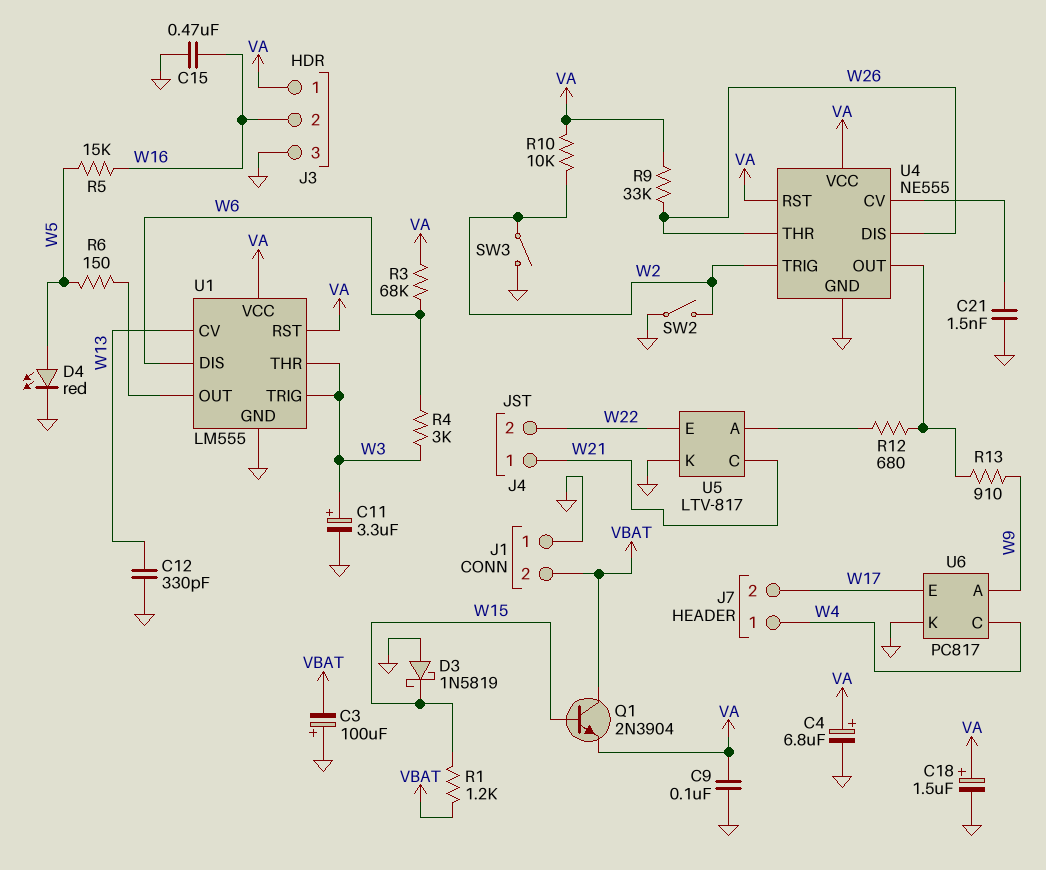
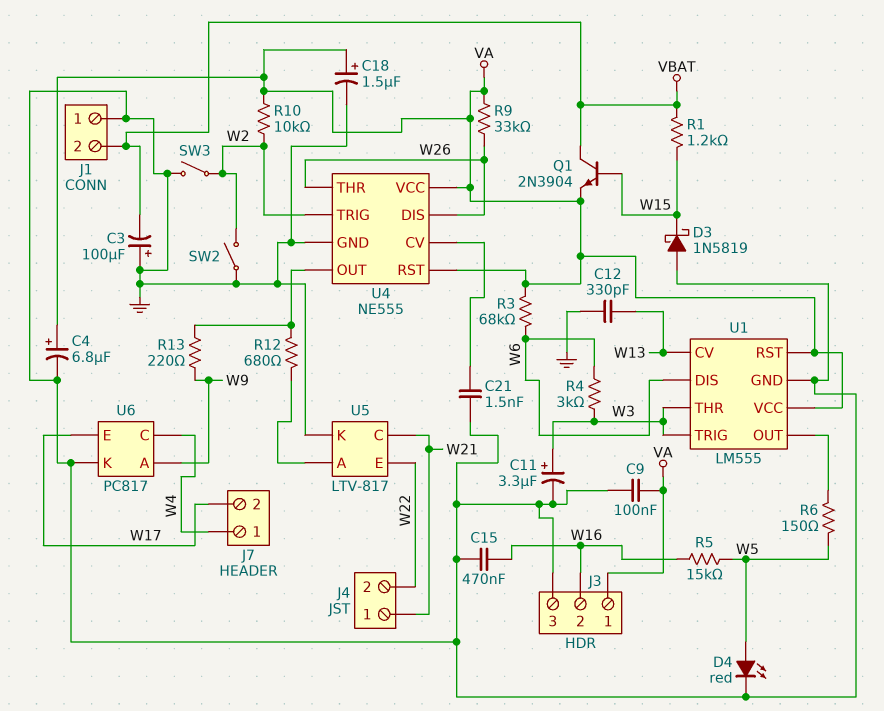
R13: 910 (U4/OUT, W9) -> 220 (U4/OUT, W9)

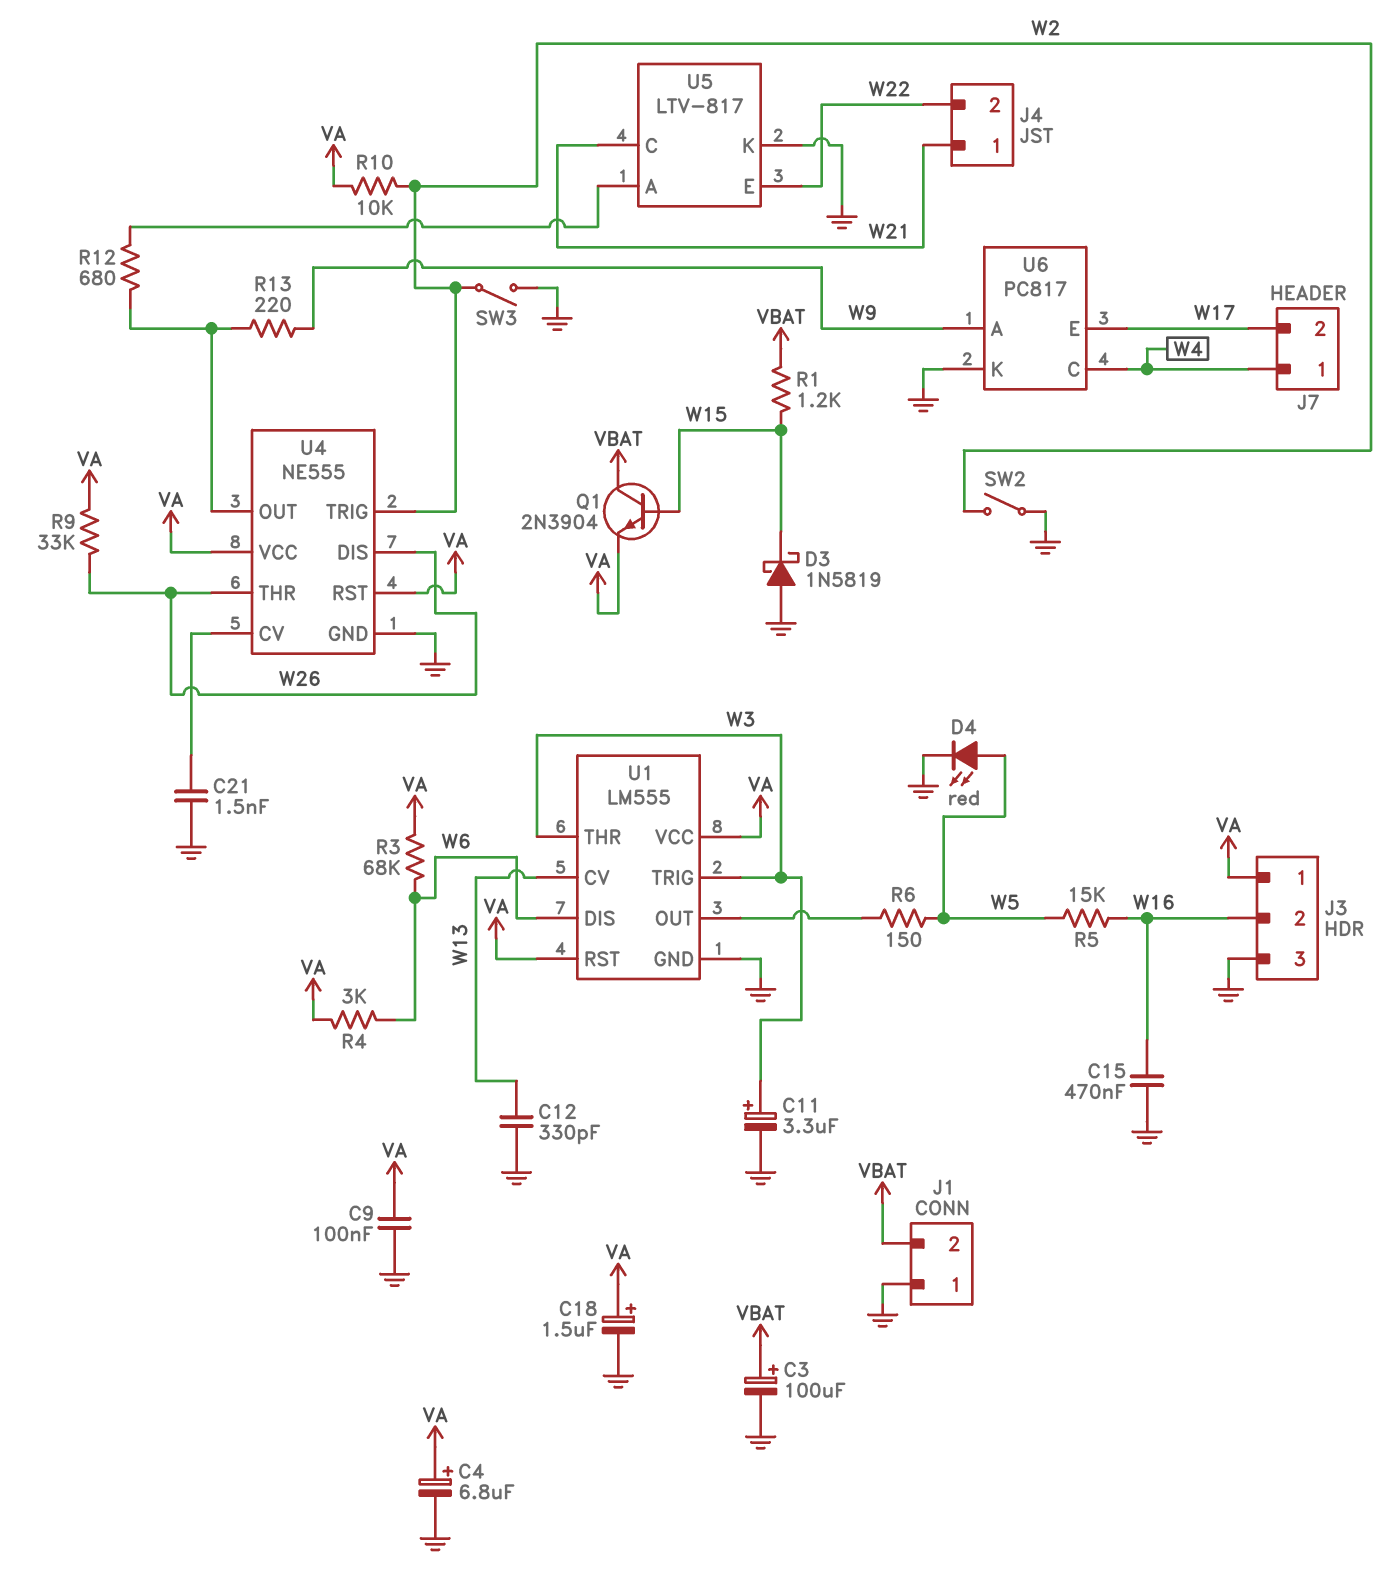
C3: 100uF (plus GND, minus VBAT) -> 100uF (plus VBAT, minus GND)
R4: 3k (W3, W6) -> 3k (VA, W6)

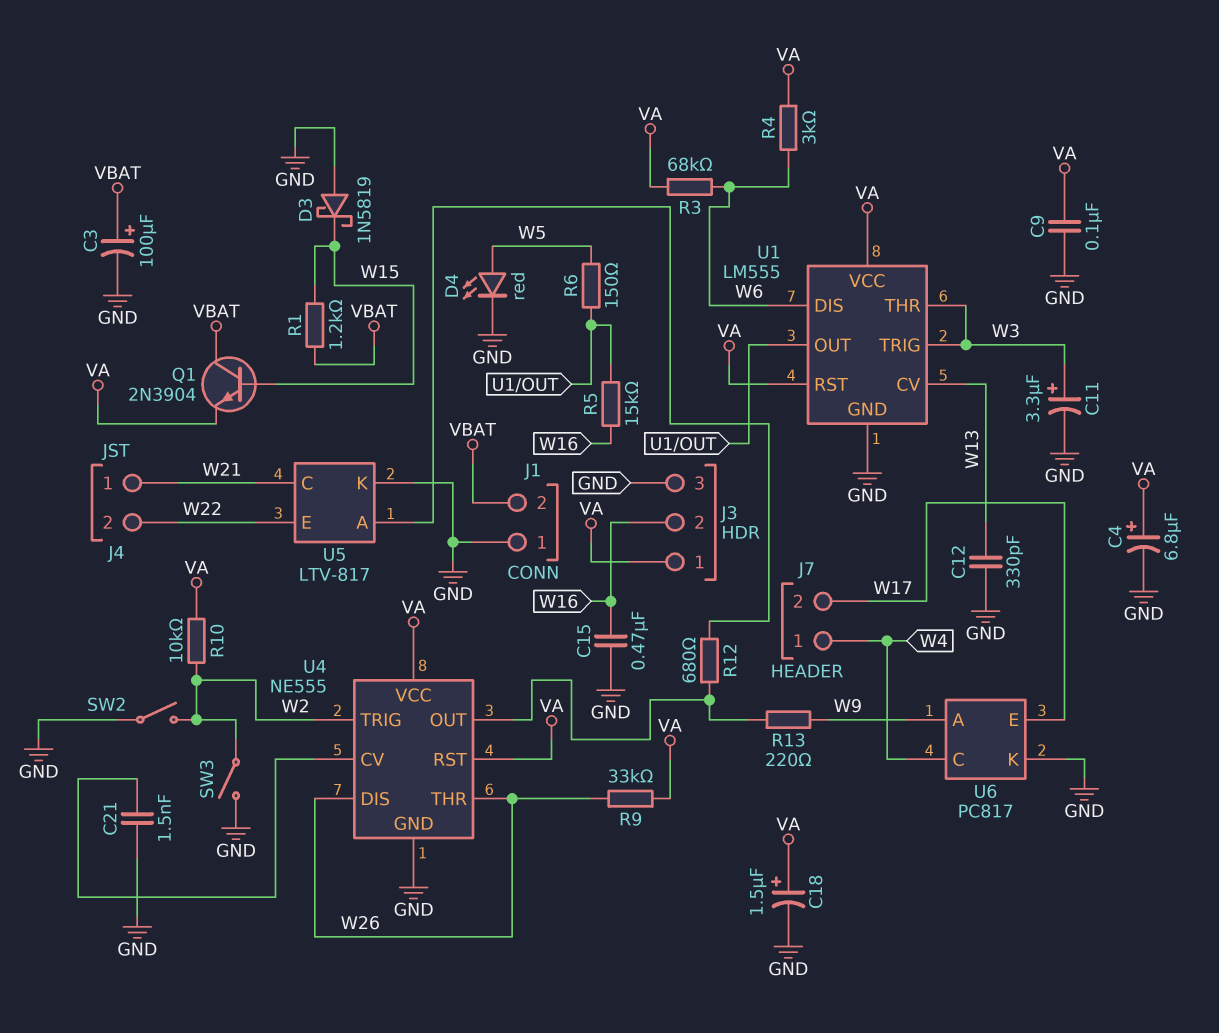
R5: 15k (W5, W16) -> 15k (U1/OUT, W16)

